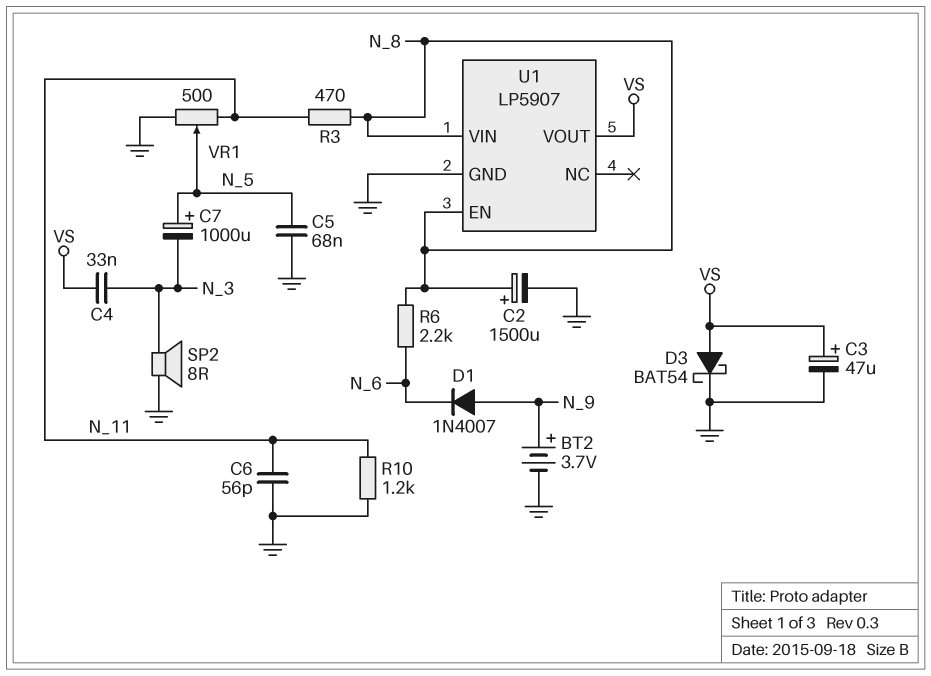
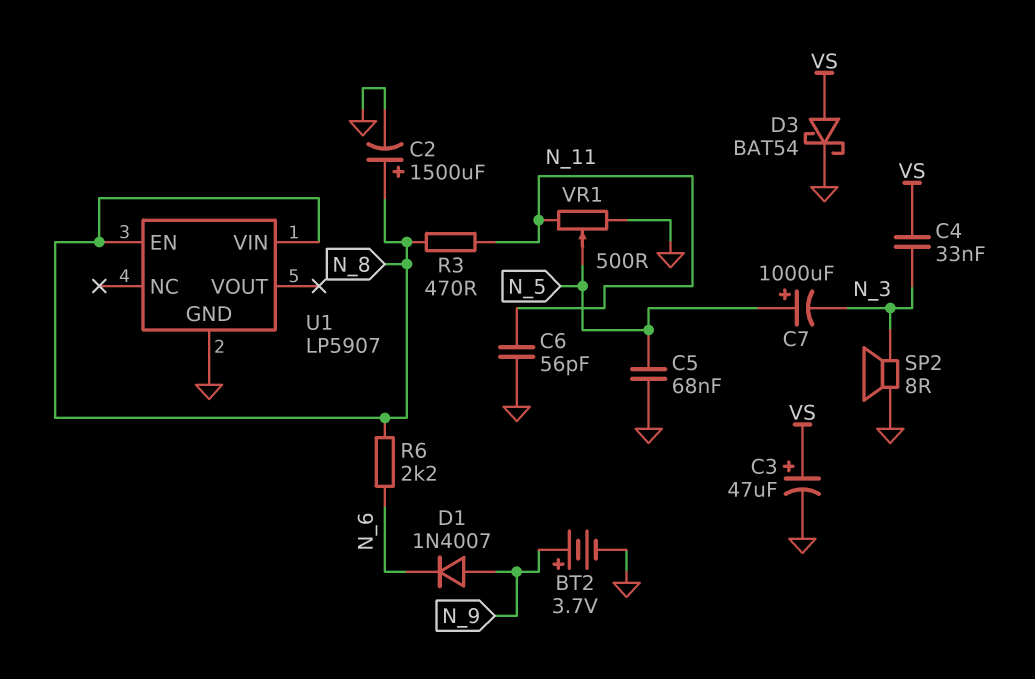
R10: 1.2k (GND, N_11) -> none
U1 pin VOUT: VS -> none

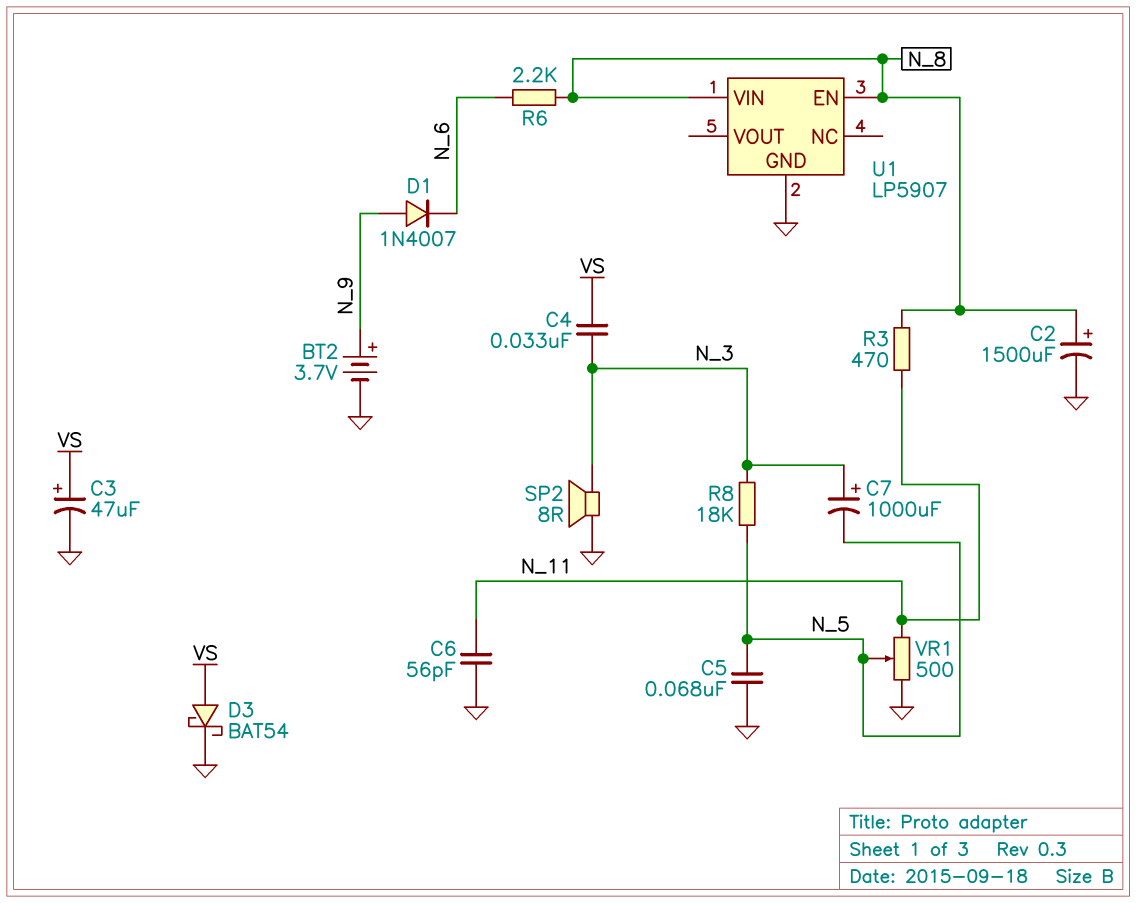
C7: 1000uF (plus N_5, minus N_3) -> 1000uF (plus N_3, minus N_5)
R8: none -> 18k (N_3, N_5)

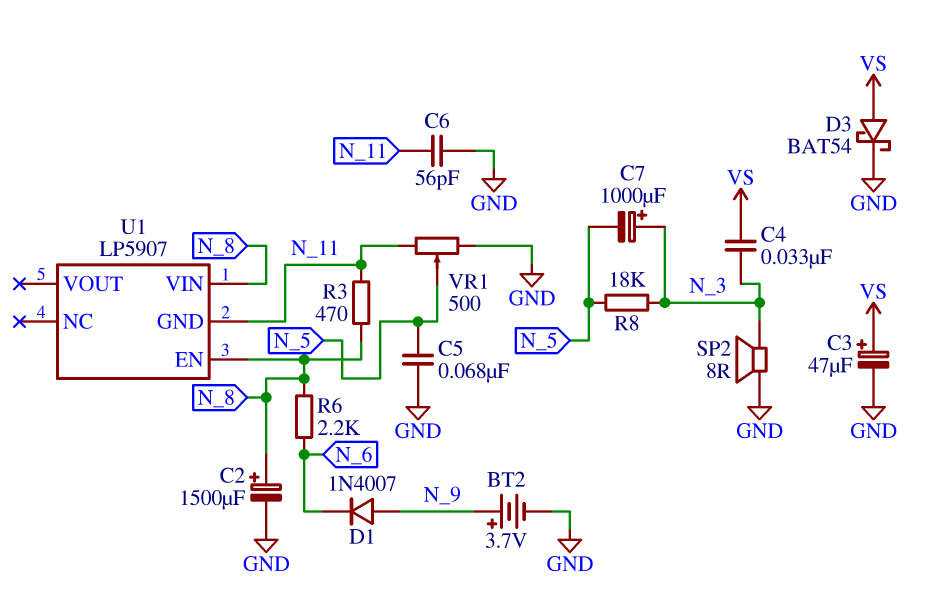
U1 pin GND: GND -> N_11

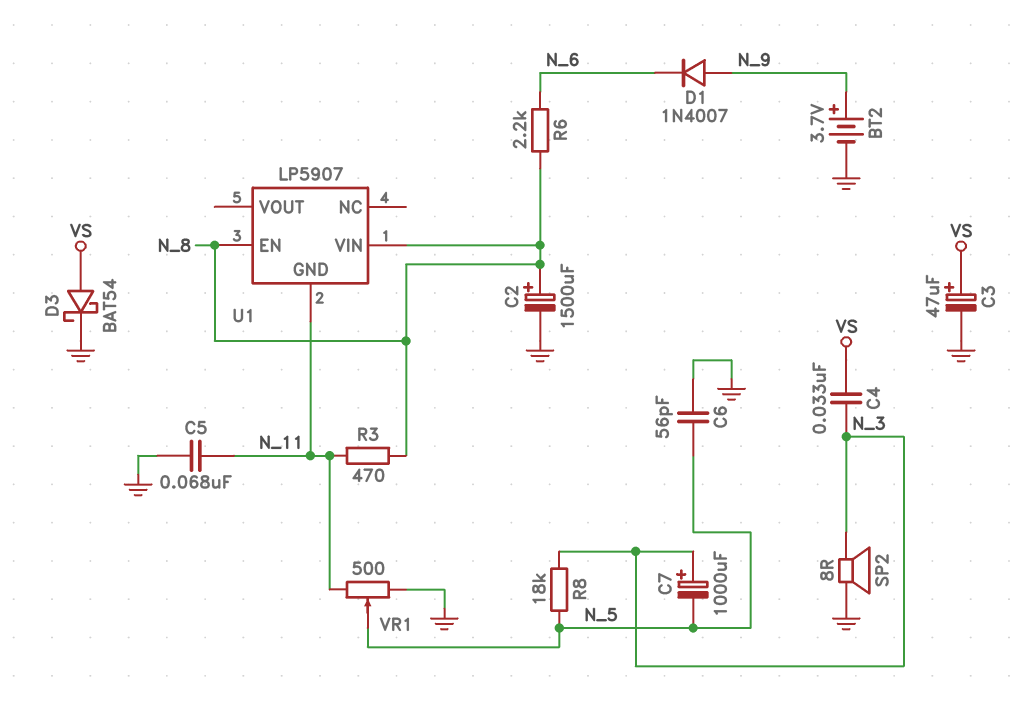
C5: 68nF (GND, N_5) -> 68nF (GND, N_11)
C6: 56pF (GND, N_11) -> 56pF (GND, N_5)

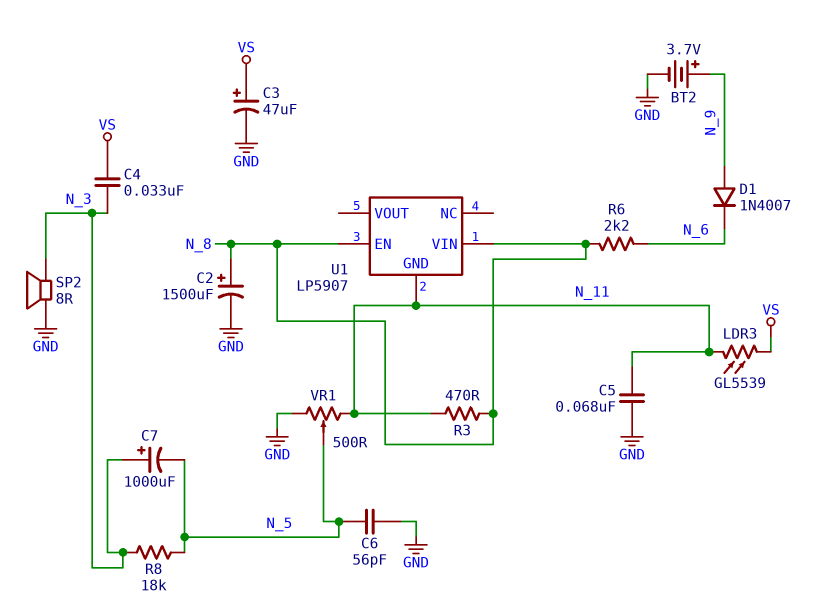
D3: schottky BAT54 (A VS, K GND) -> none
LDR3: none -> GL5539 (N_11, VS)

